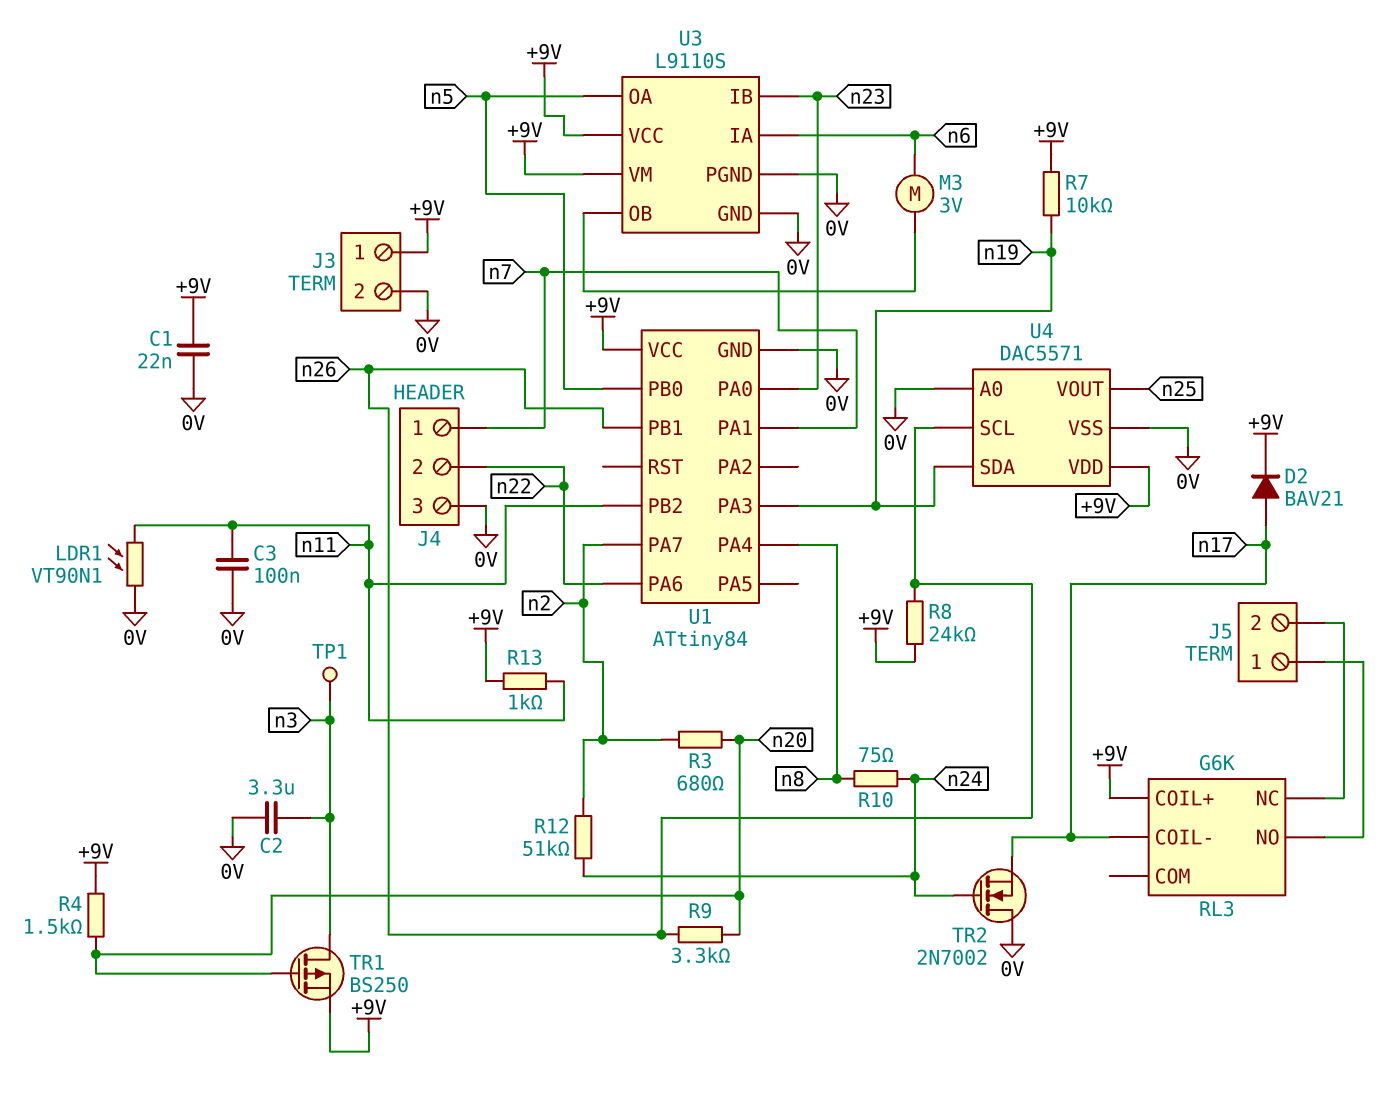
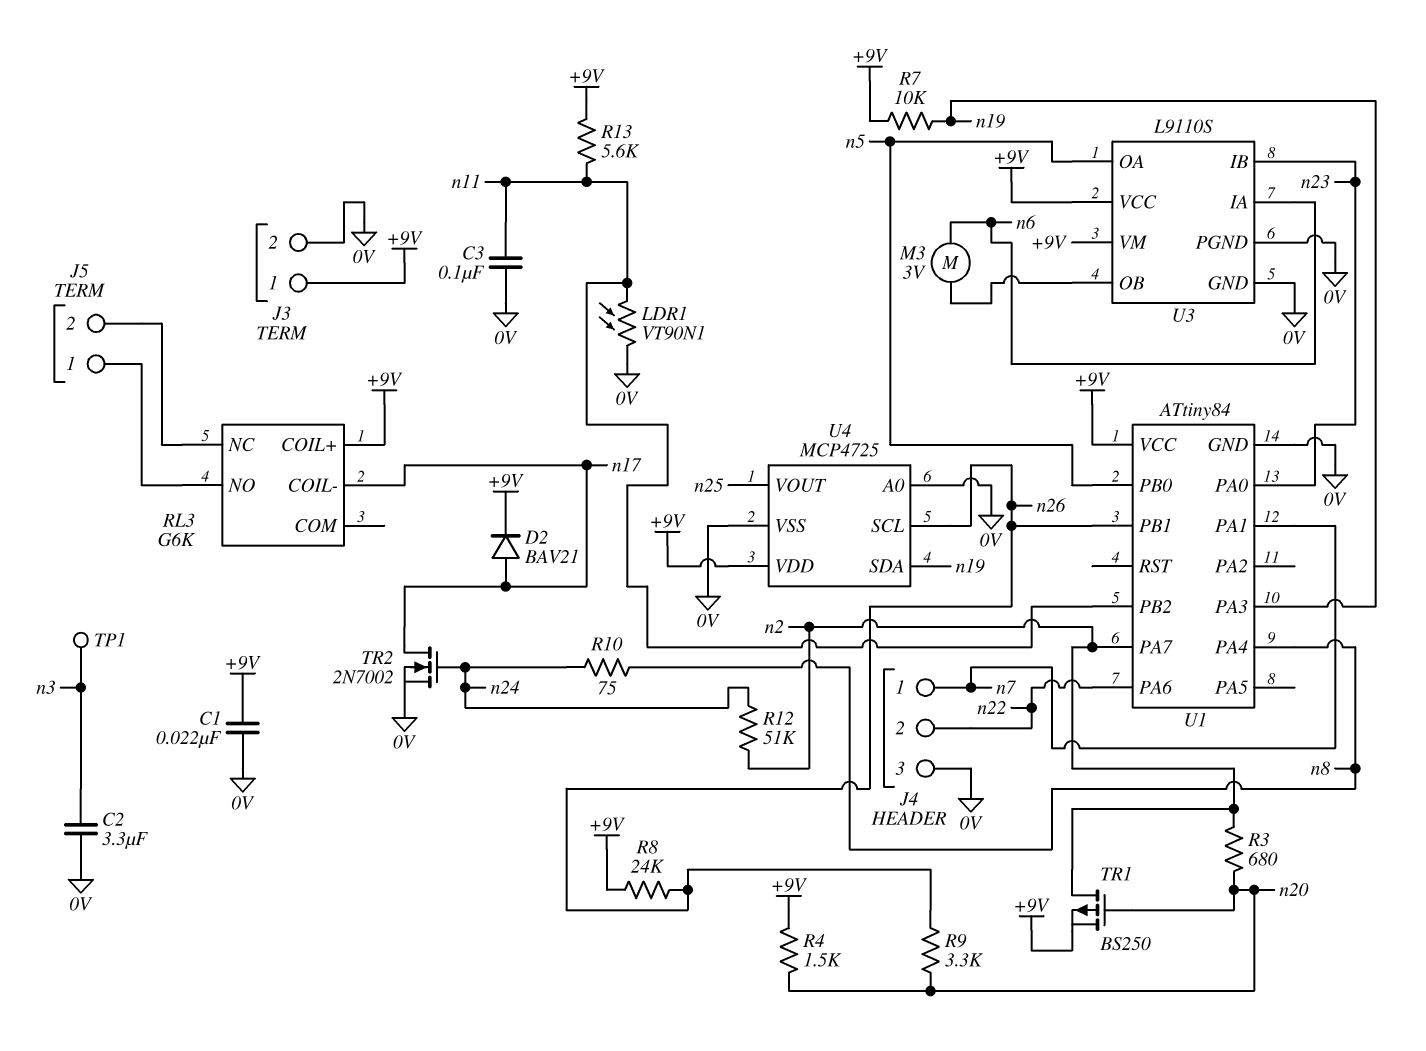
R13: 1k (+9V, n11) -> 5.6k (+9V, n11)
TR1: PMOS BS250 (G n20, D n3, S +9V) -> PMOS BS250 (G n20, D n2, S +9V)
TR2: NMOS 2N7002 (G n24, D 0V, S n17) -> NMOS 2N7002 (G n24, D n17, S 0V)
U4: DAC5571 -> MCP4725

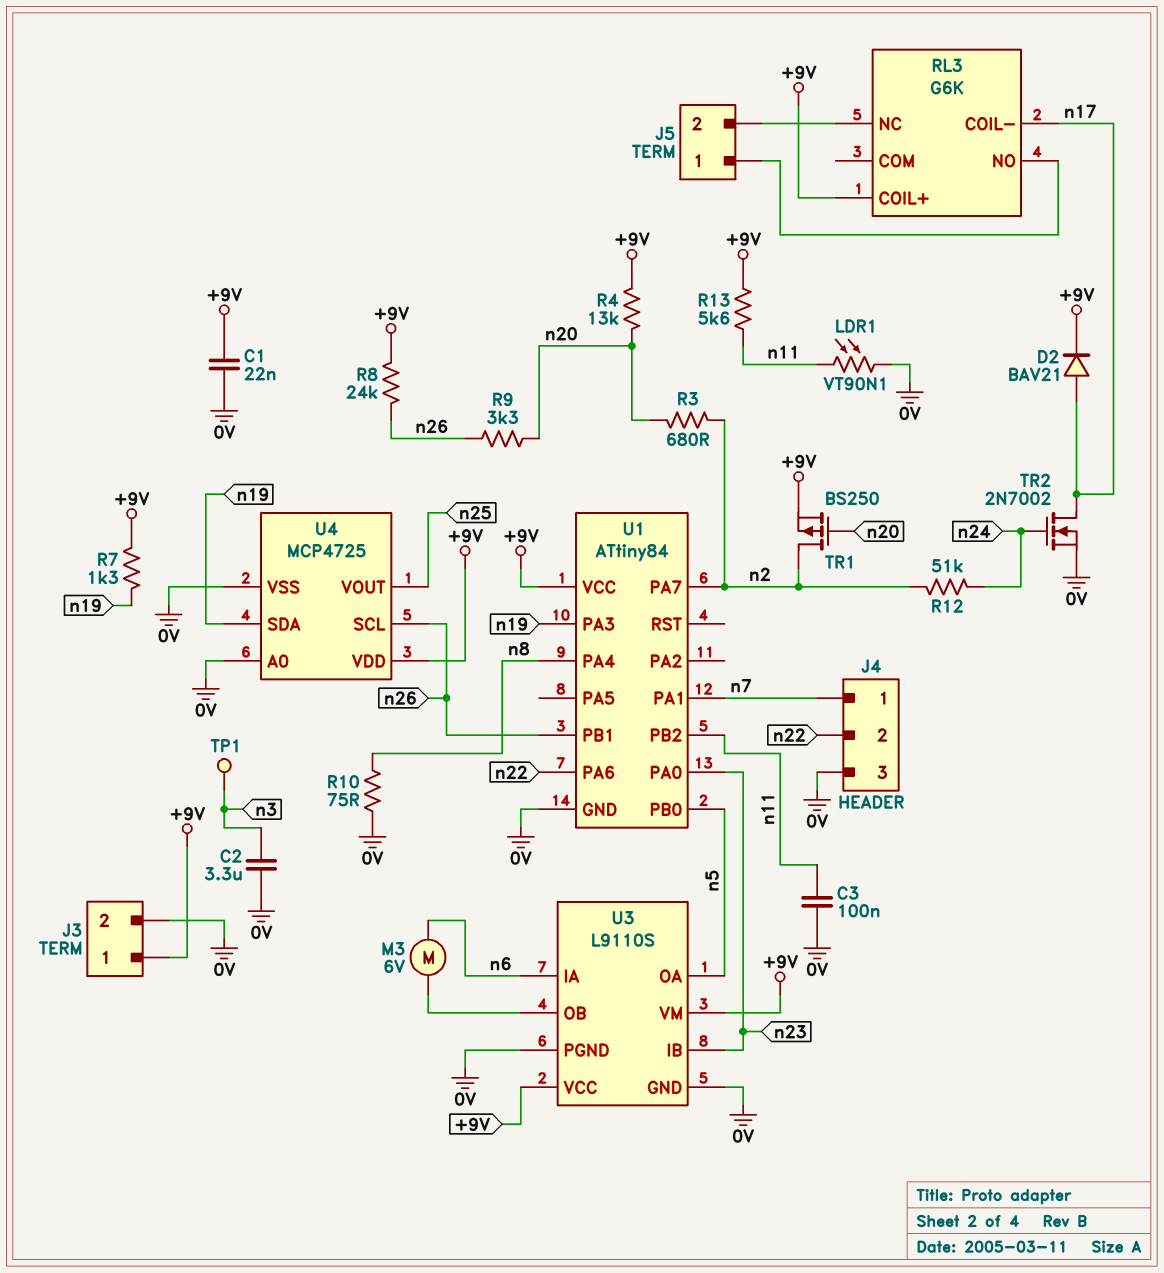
M3: motor 3V (U3/OB, n6) -> motor 6V (U3/OB, n6)
R4: 1.5k (+9V, n20) -> 13k (+9V, n20)
R7: 10k (+9V, n19) -> 1.3k (+9V, n19)
R10: 75 (n8, n24) -> 75 (0V, n8)

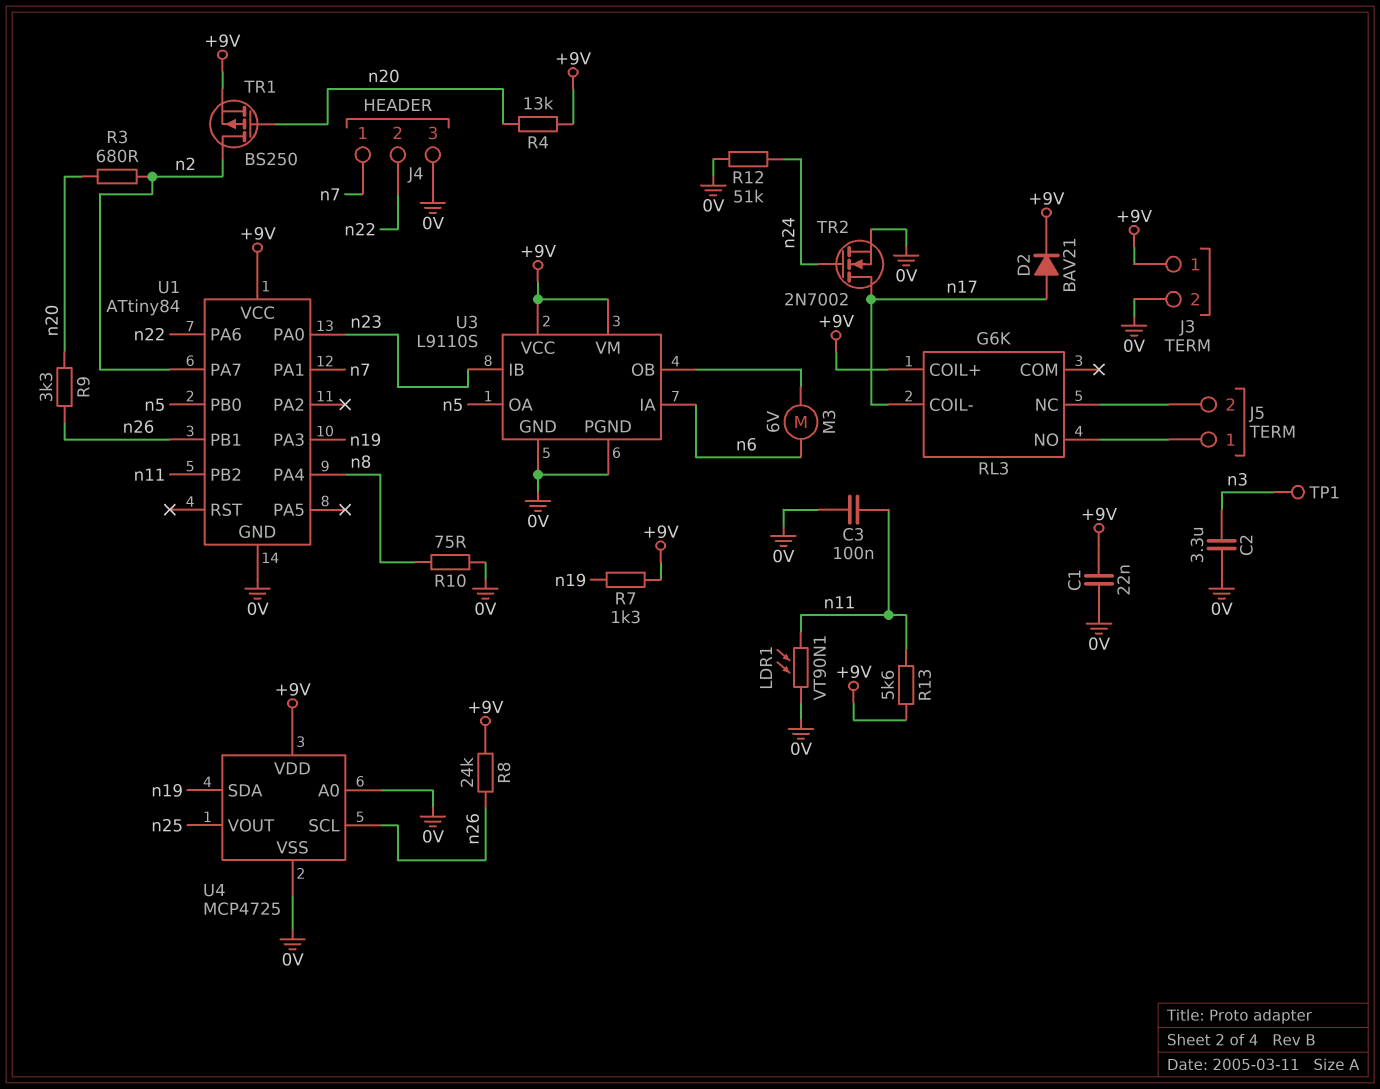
R12: 51k (n2, n24) -> 51k (0V, n24)

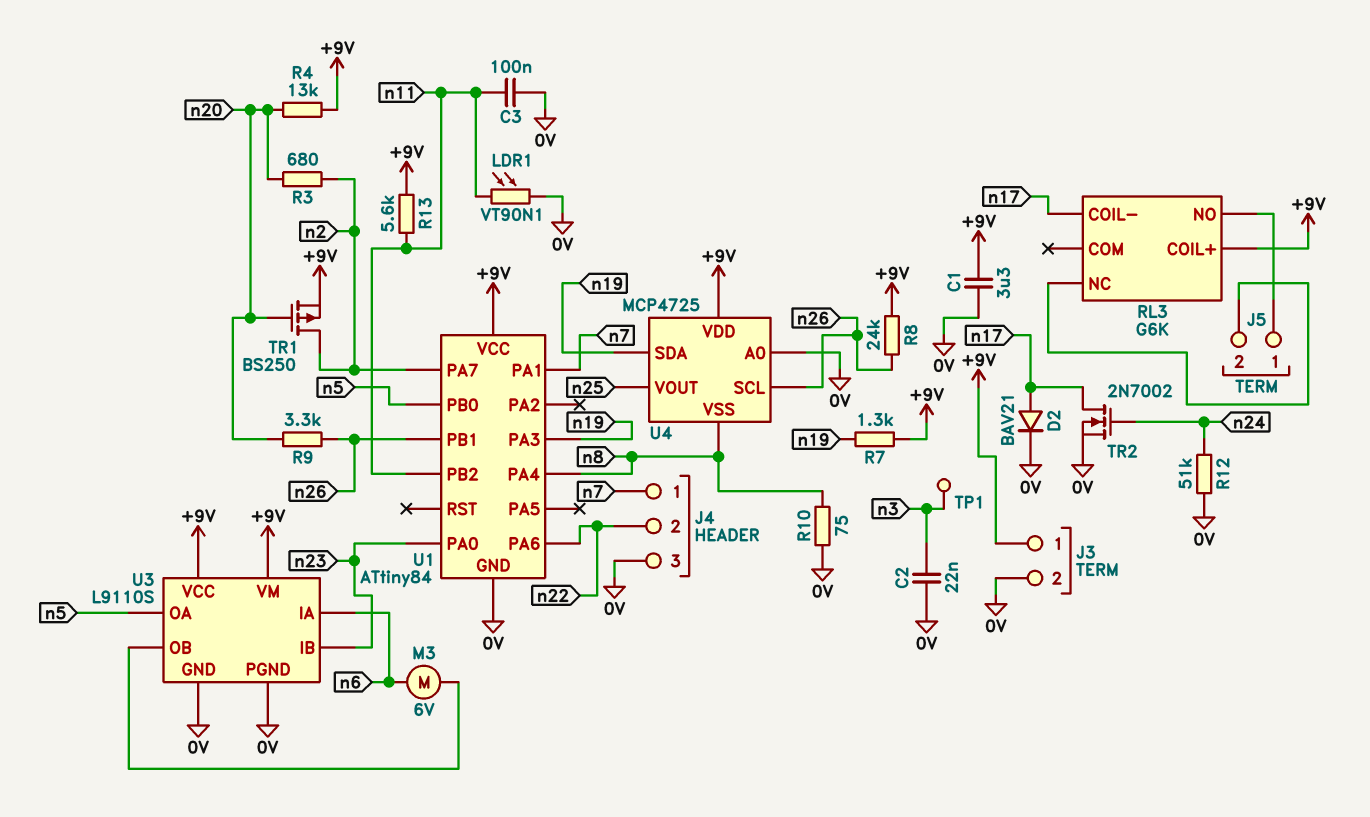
C1: 22nF (+9V, 0V) -> 3.3uF (+9V, 0V)
C2: 3.3uF (0V, n3) -> 22nF (0V, n3)
D2: diode BAV21 (A n17, K +9V) -> diode BAV21 (A n17, K 0V)
U4 pin VSS: 0V -> n8

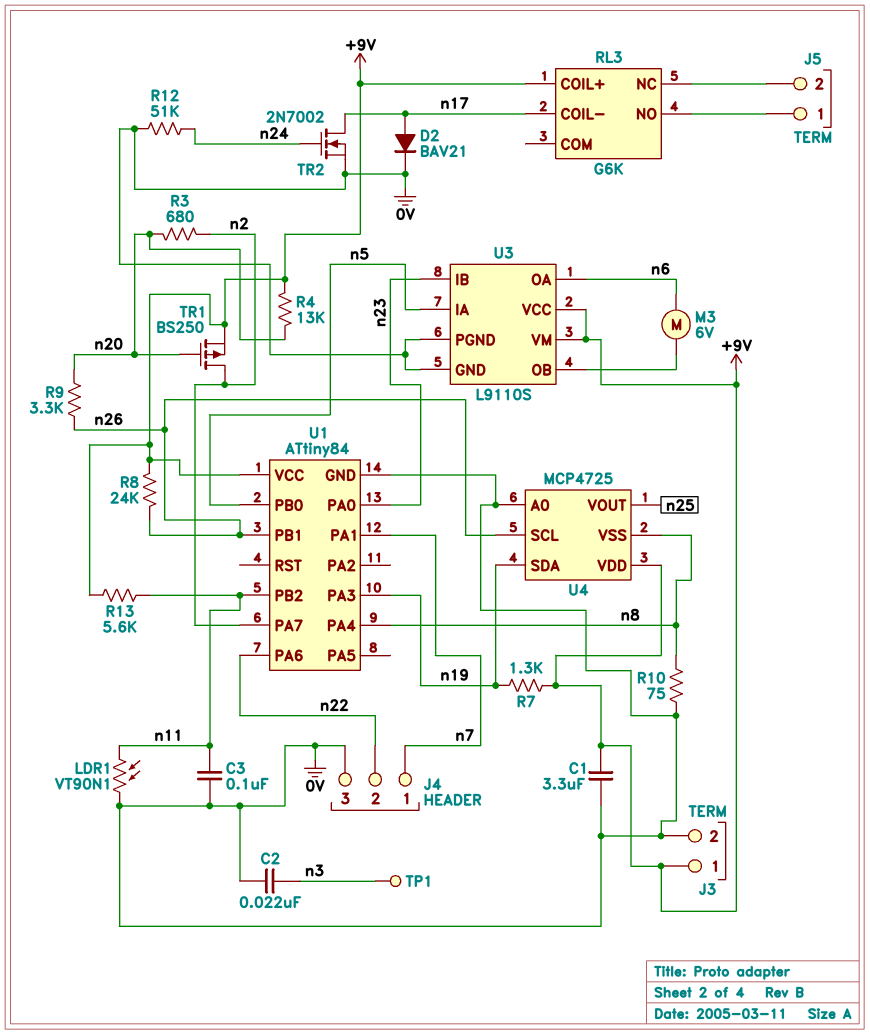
U3 pin IA: n6 -> n5
U3 pin OA: n5 -> n6

